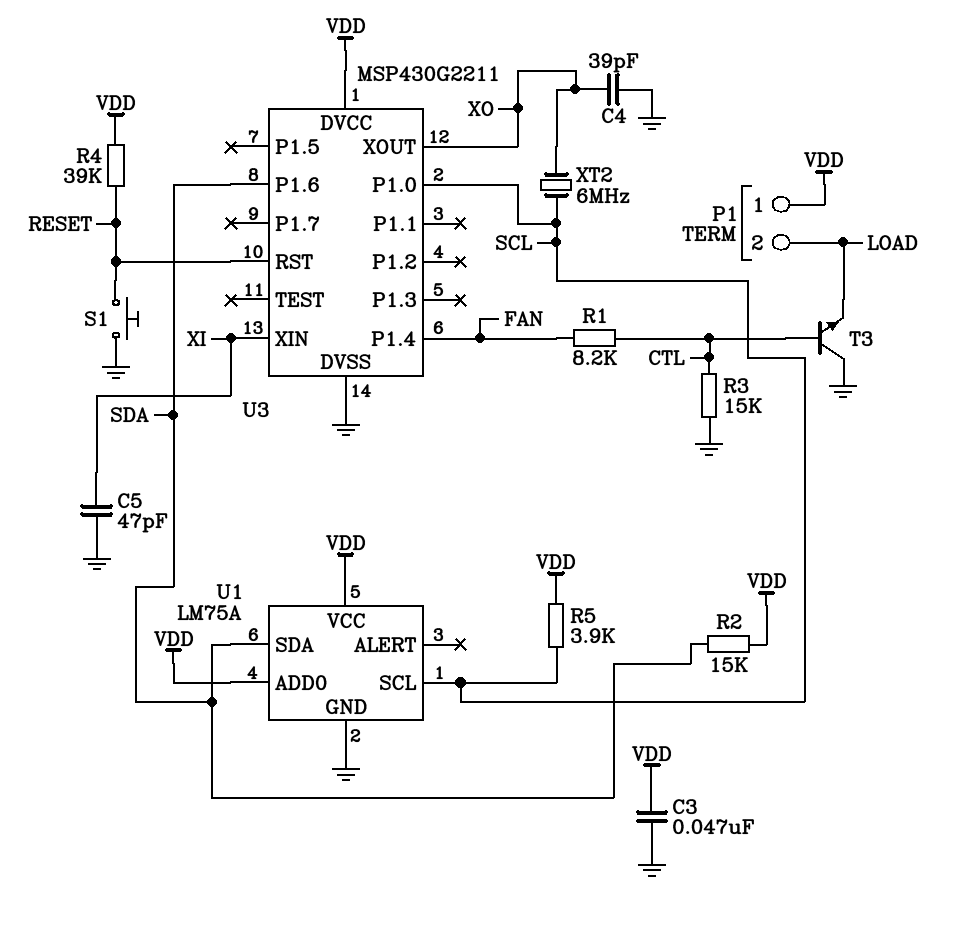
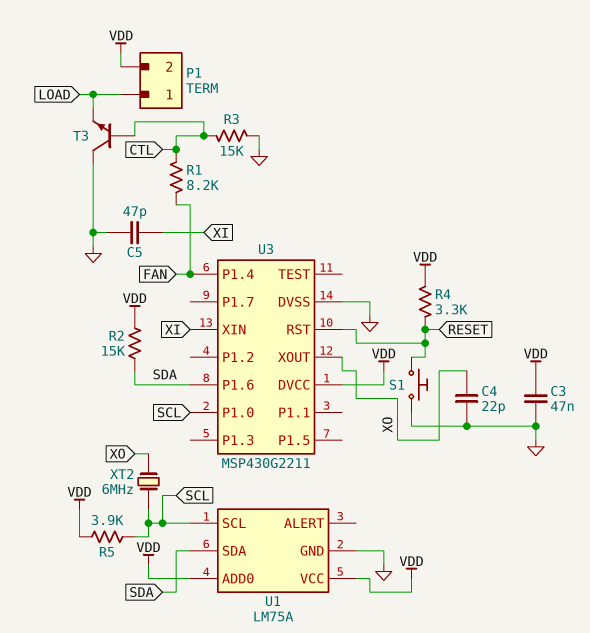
C4: 39pF (GND, XO) -> 22pF (GND, XO)
P1 pin 1: VDD -> LOAD
P1 pin 2: LOAD -> VDD
R4: 39k (RESET, VDD) -> 3.3k (RESET, VDD)

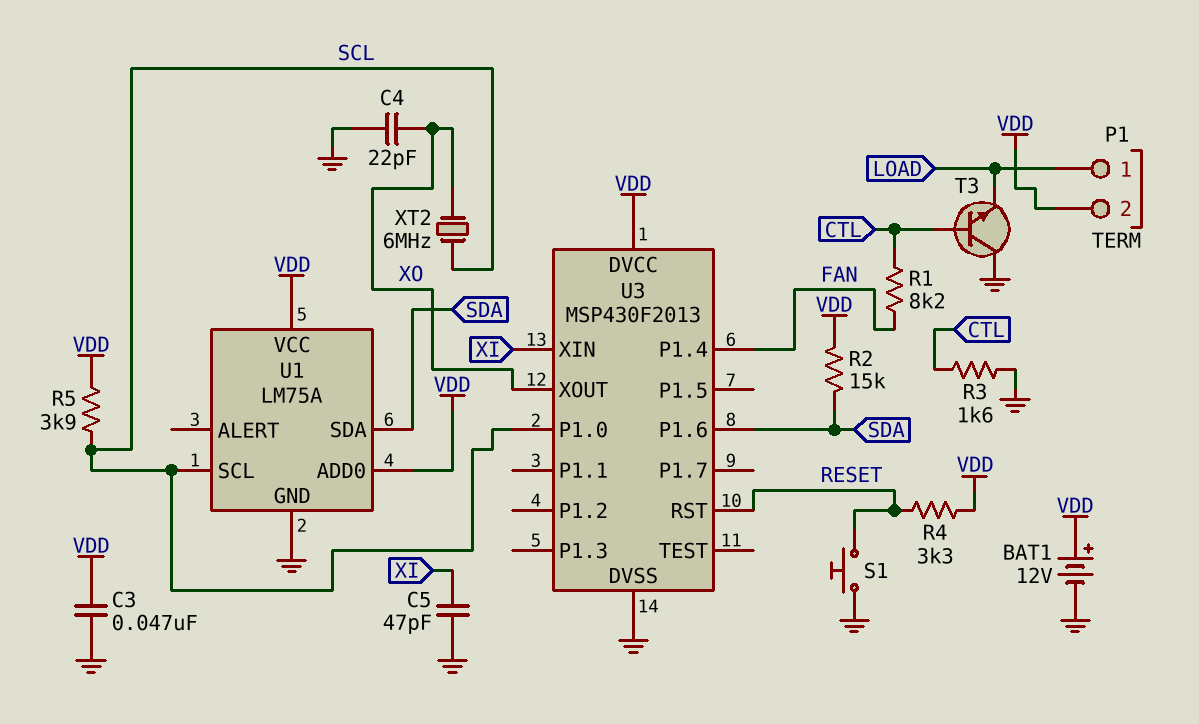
BAT1: none -> 12V (plus VDD, minus GND)
R3: 15k (CTL, GND) -> 1.6k (CTL, GND)
U3: MSP430G2211 -> MSP430F2013

